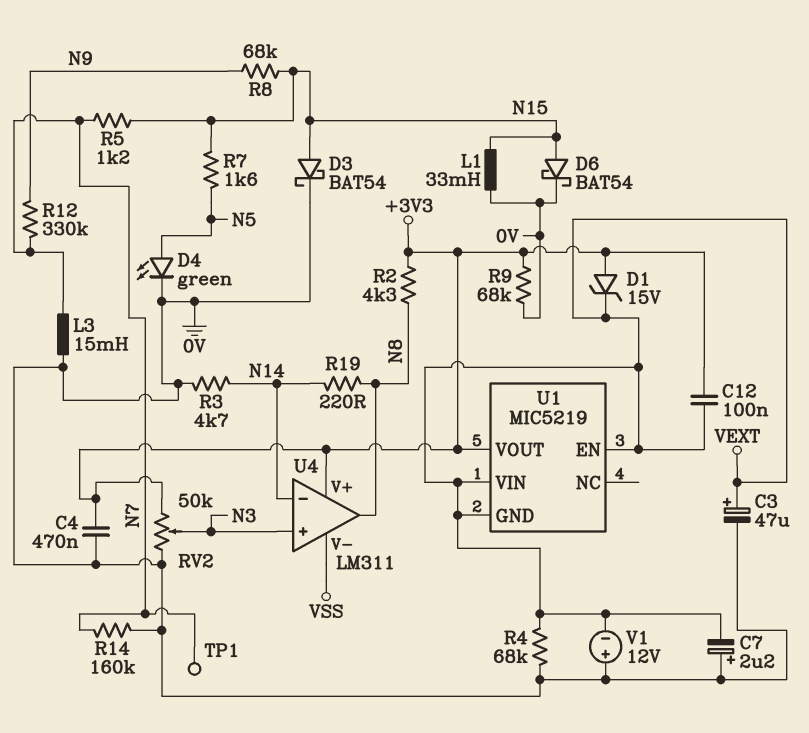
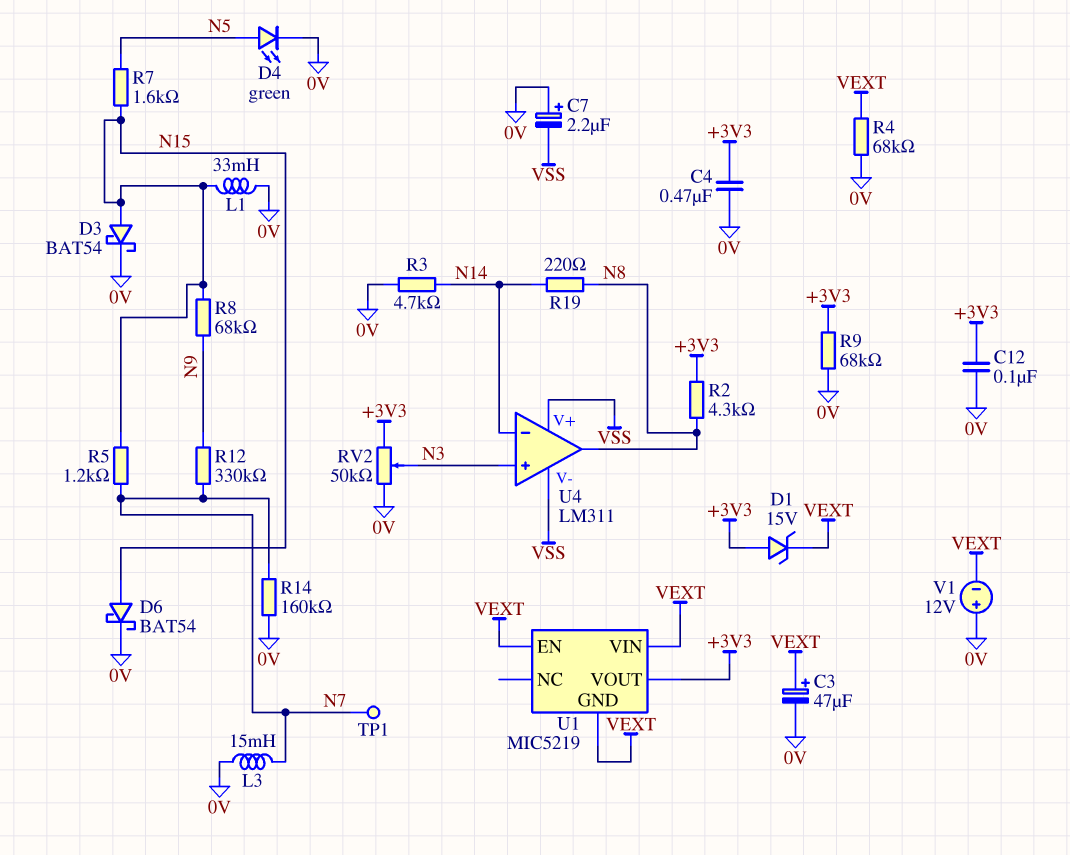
C7: 2.2uF (plus 0V, minus VEXT) -> 2.2uF (plus 0V, minus VSS)
C12: 100nF (+3V3, VEXT) -> 100nF (+3V3, 0V)
U4 pin V+: +3V3 -> VSS

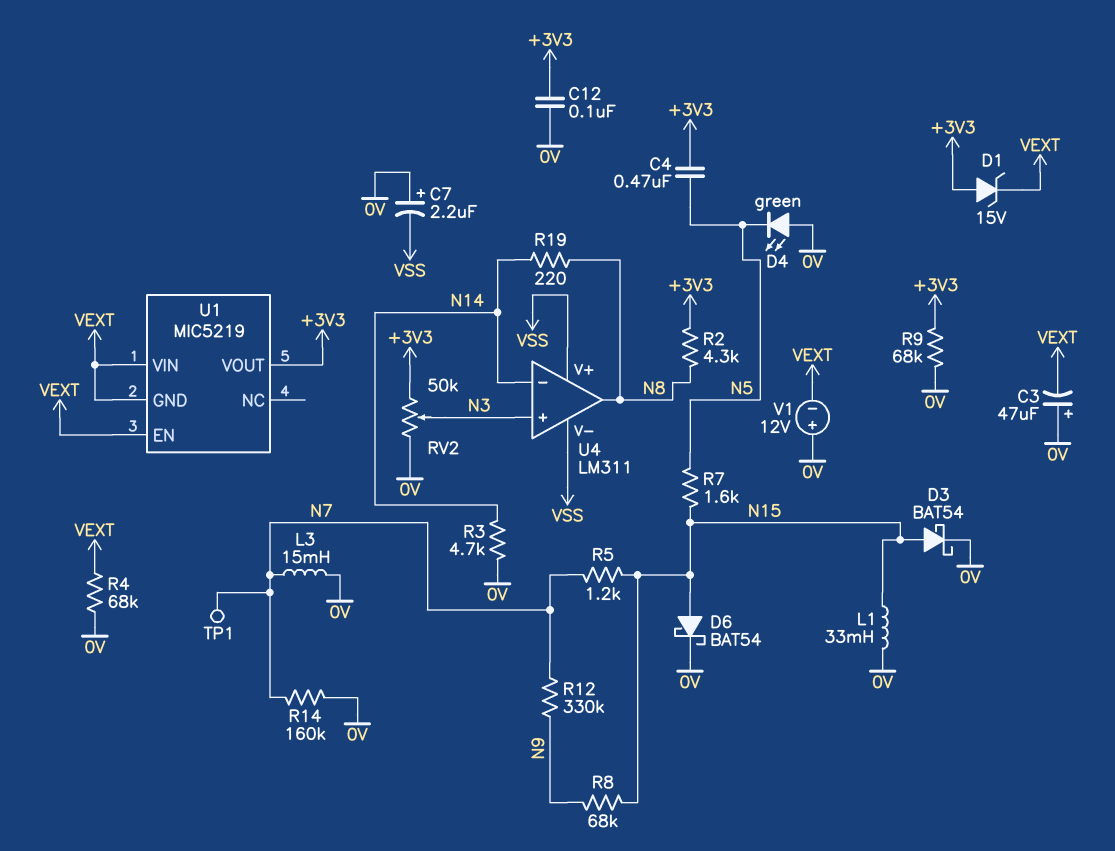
C3: 47uF (plus VEXT, minus 0V) -> 47uF (plus 0V, minus VEXT)
C4: 470nF (+3V3, 0V) -> 470nF (+3V3, N5)
D4: LED green (A N5, K 0V) -> LED green (A 0V, K N5)

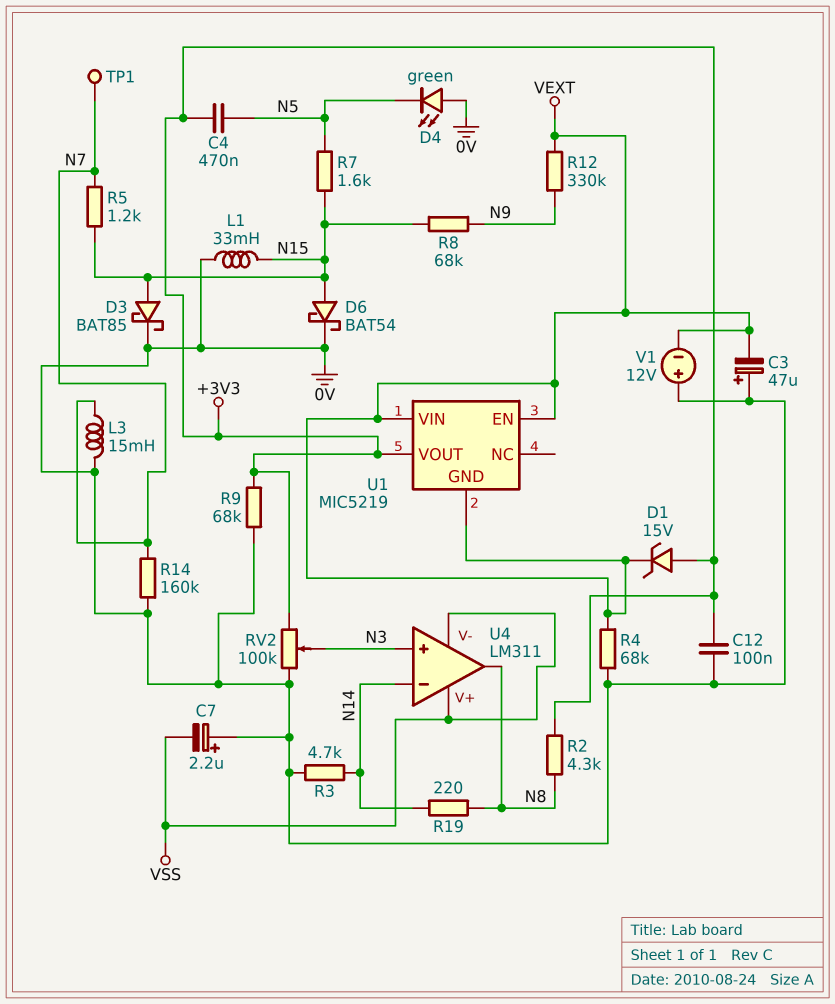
D3: schottky BAT54 (A N15, K 0V) -> schottky BAT85 (A N15, K 0V)
R12: 330k (N7, N9) -> 330k (N9, VEXT)
RV2: 50k (+3V3, 0V, wiper N3) -> 100k (+3V3, 0V, wiper N3)

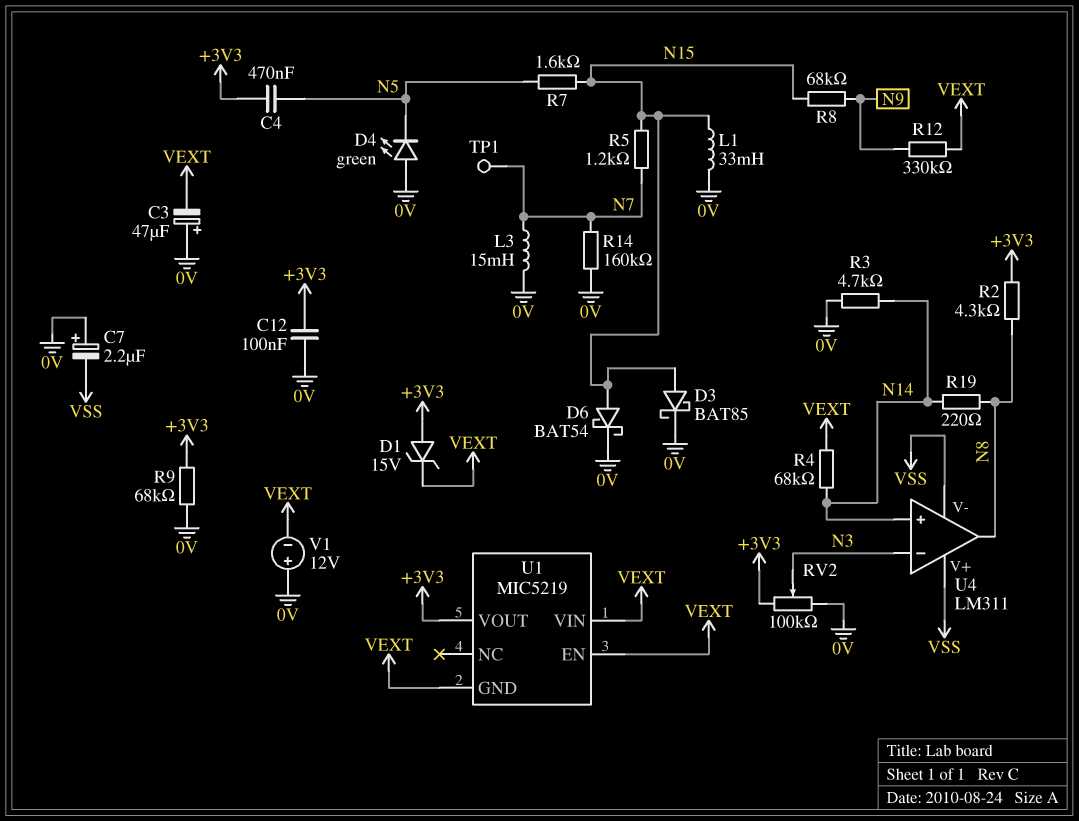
R4: 68k (0V, VEXT) -> 68k (N14, VEXT)
U4 pin in+: N3 -> N14
U4 pin in-: N14 -> N3

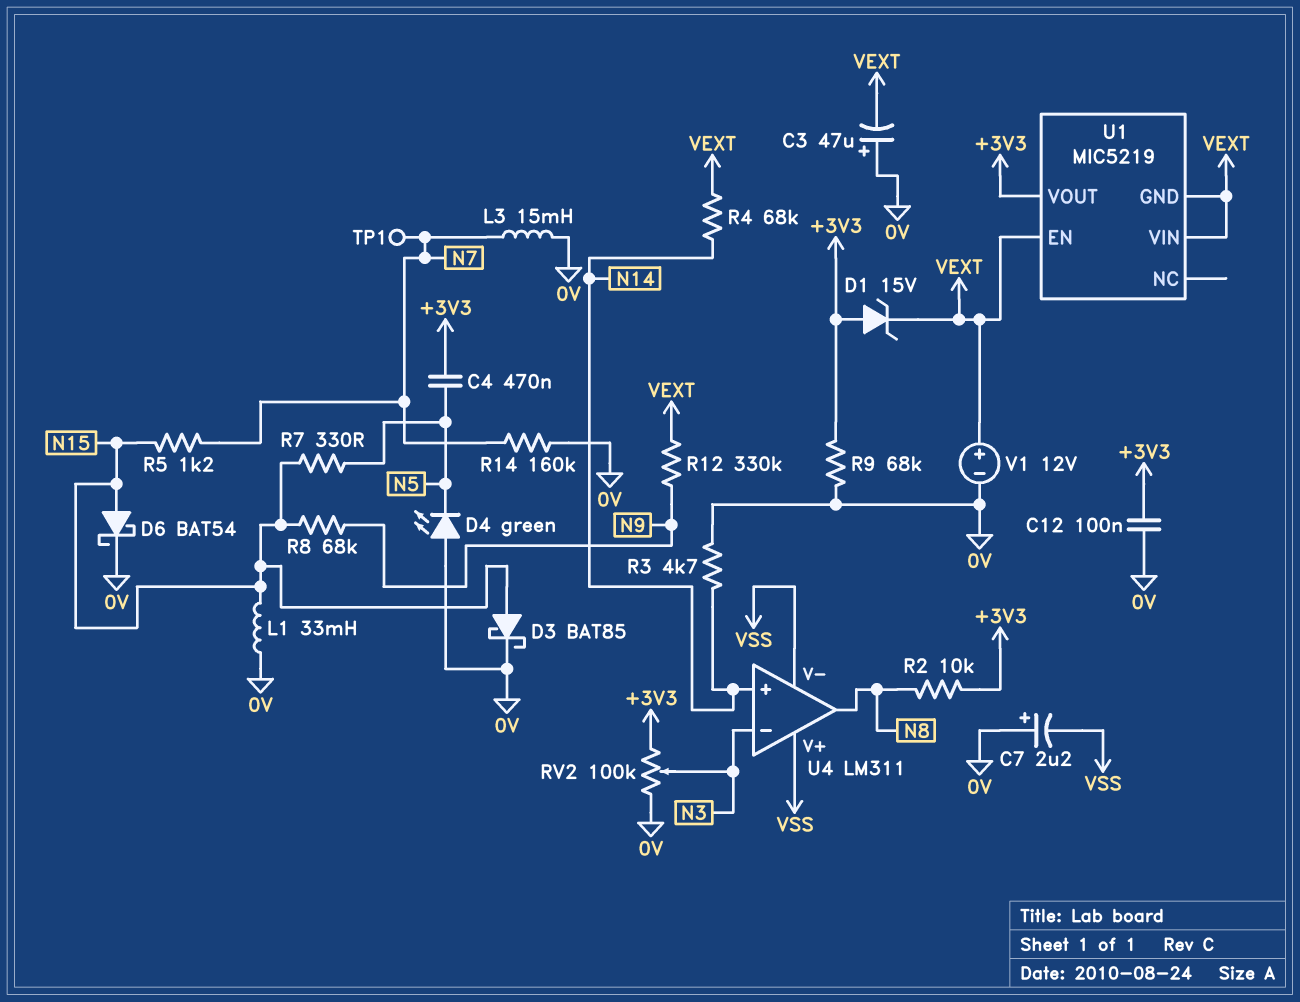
R2: 4.3k (+3V3, N8) -> 10k (+3V3, N8)
R7: 1.6k (N5, N15) -> 330 (N5, N15)
R19: 220 (N8, N14) -> none
V1: 12V (plus 0V, minus VEXT) -> 12V (plus VEXT, minus 0V)

